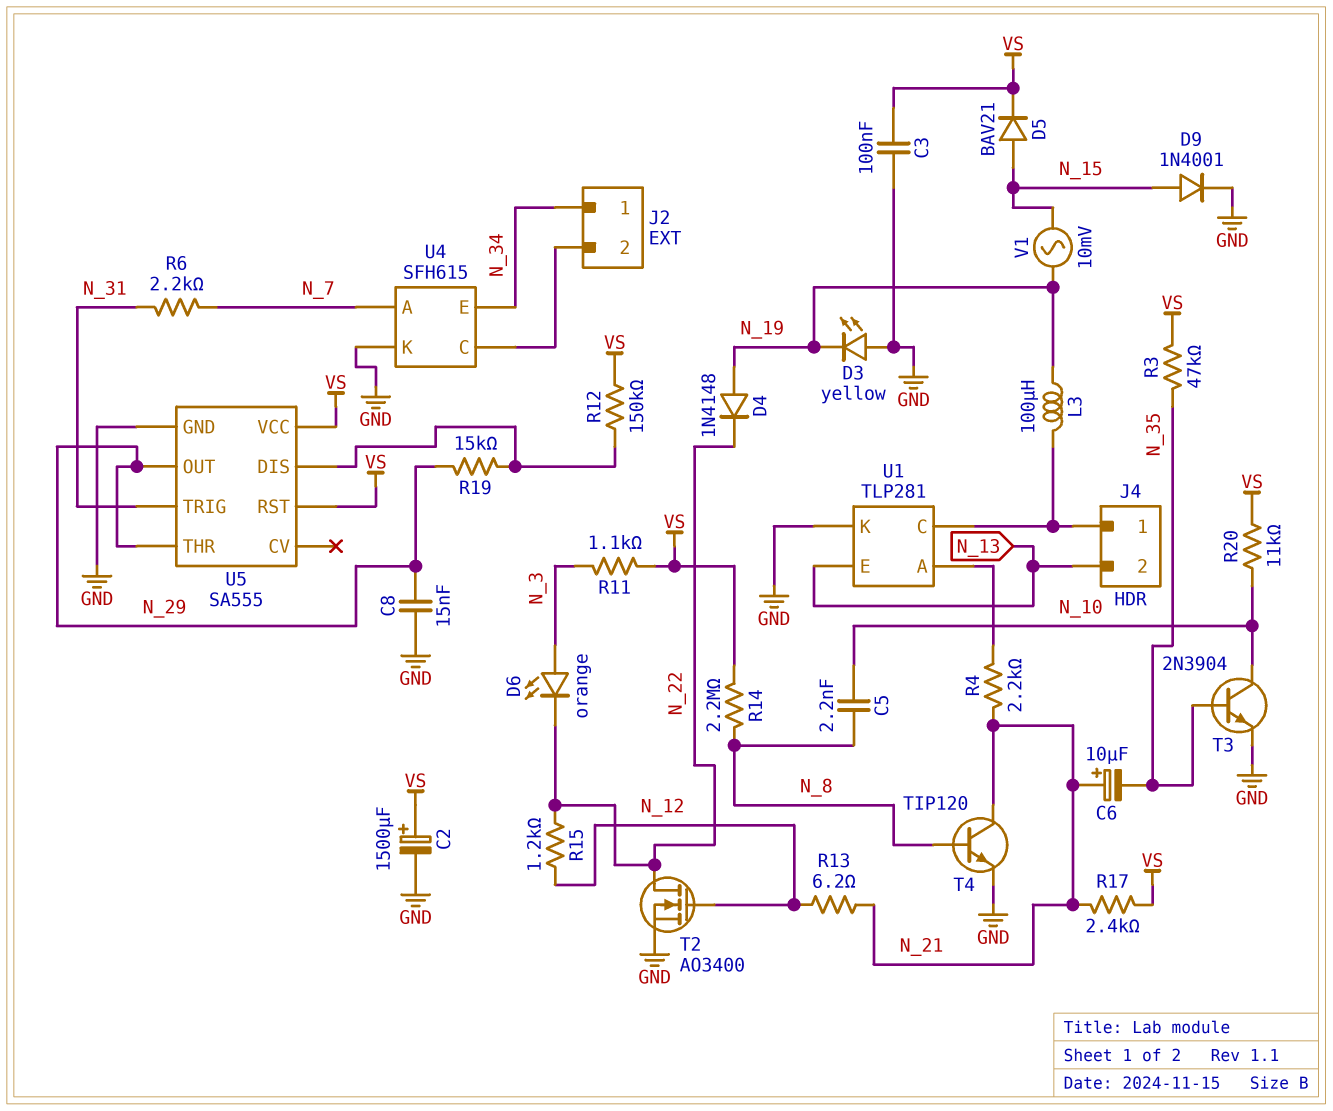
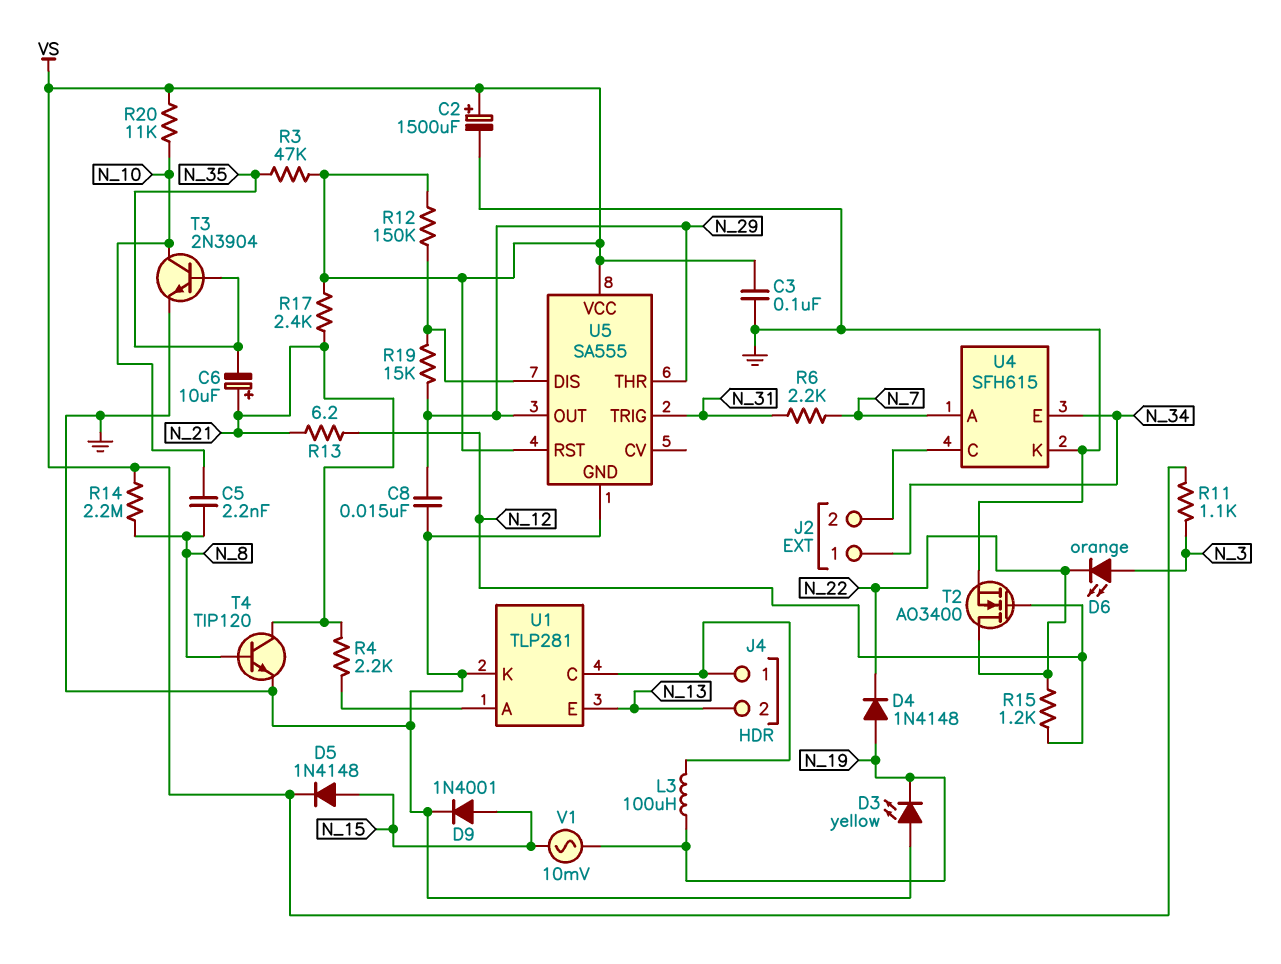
D5: diode BAV21 (A N_15, K VS) -> diode 1N4148 (A N_15, K VS)

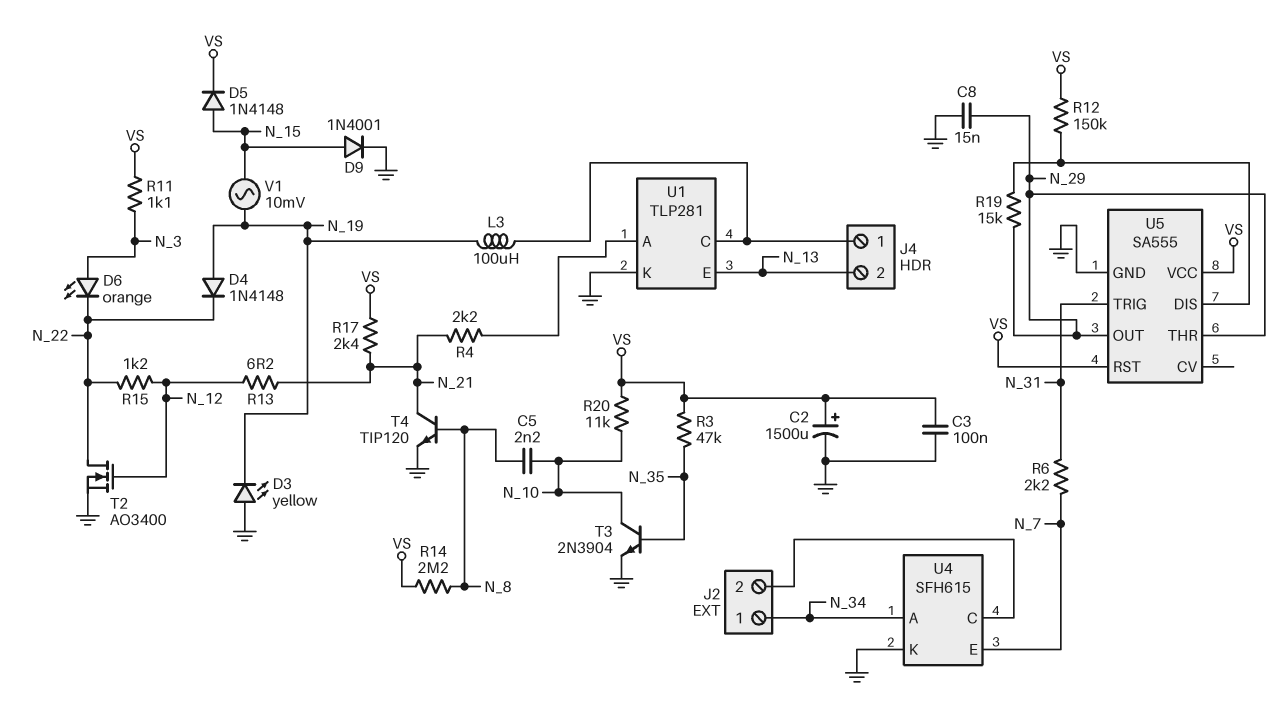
C6: 10uF (plus N_21, minus N_35) -> none
U4 pin A: N_7 -> N_34
U4 pin E: N_34 -> N_7

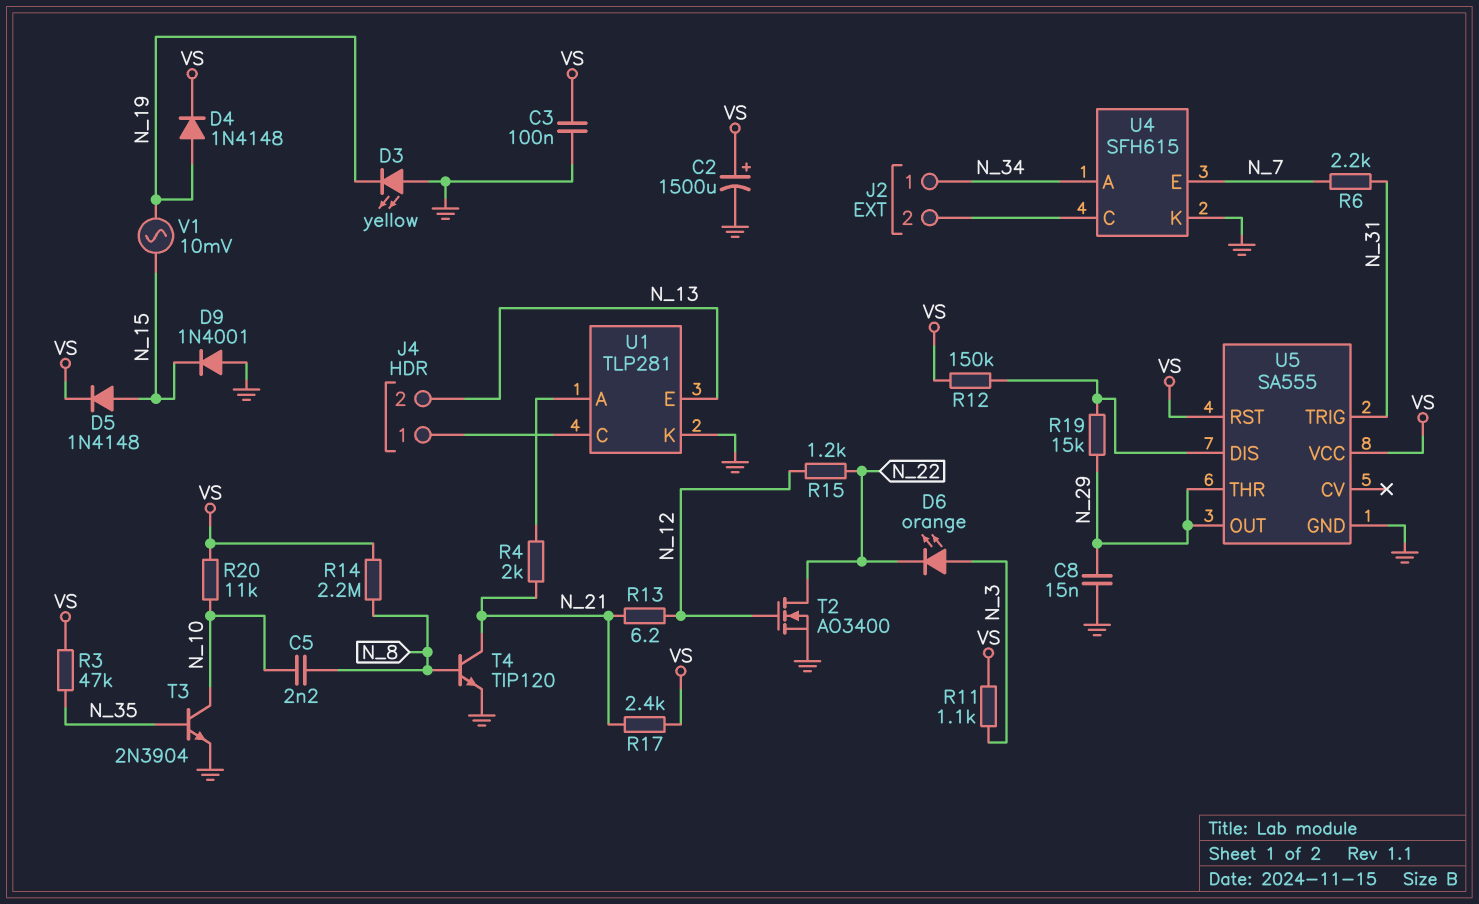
D4: diode 1N4148 (A N_19, K N_22) -> diode 1N4148 (A N_19, K VS)
D9: diode 1N4001 (A N_15, K GND) -> diode 1N4001 (A GND, K N_15)
L3: 100uH (J4/1, N_19) -> none
R4: 2.2k (N_21, U1/A) -> 2k (N_21, U1/A)

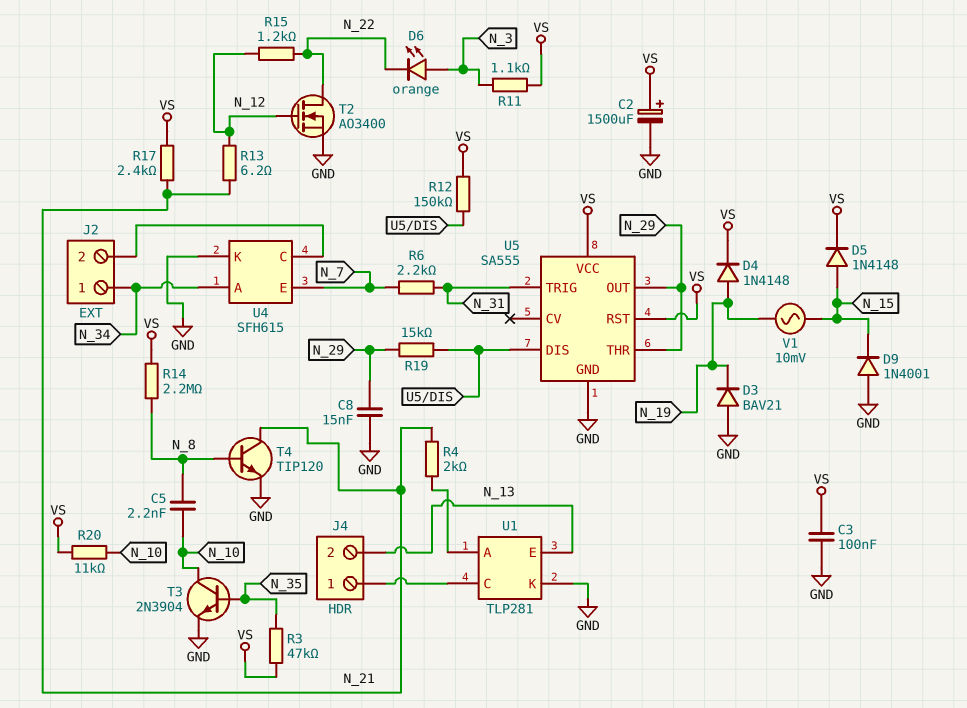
D3: LED yellow (A GND, K N_19) -> diode BAV21 (A GND, K N_19)

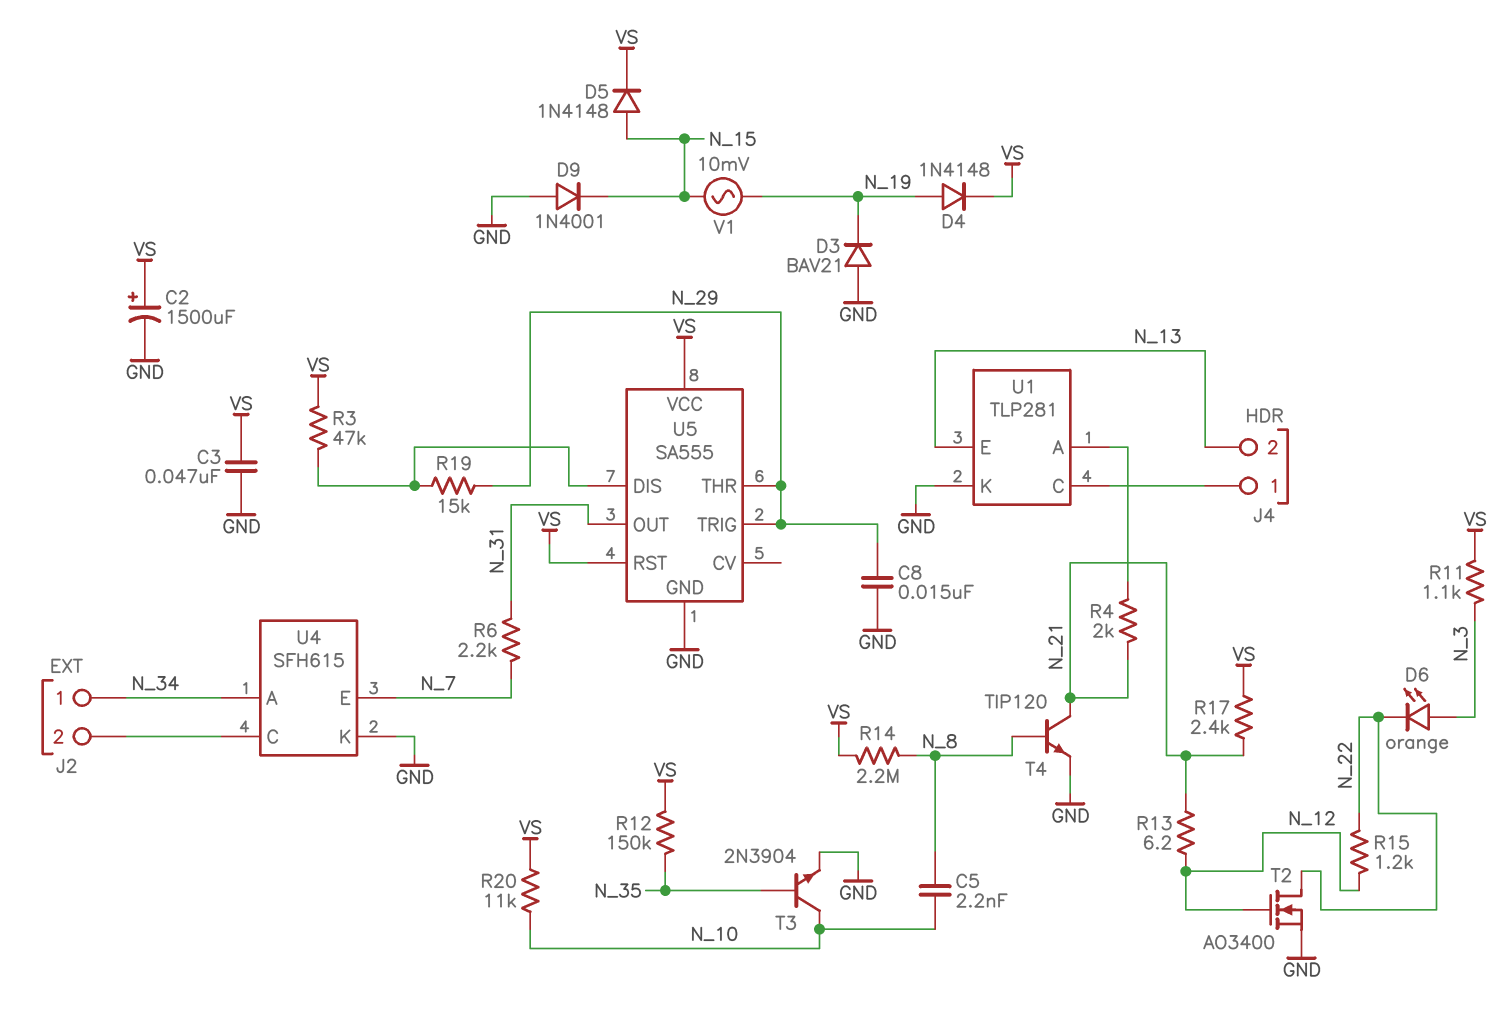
C3: 100nF (GND, VS) -> 47nF (GND, VS)
R3: 47k (N_35, VS) -> 47k (U5/DIS, VS)
R12: 150k (U5/DIS, VS) -> 150k (N_35, VS)
U5 pin OUT: N_29 -> N_31
U5 pin TRIG: N_31 -> N_29

